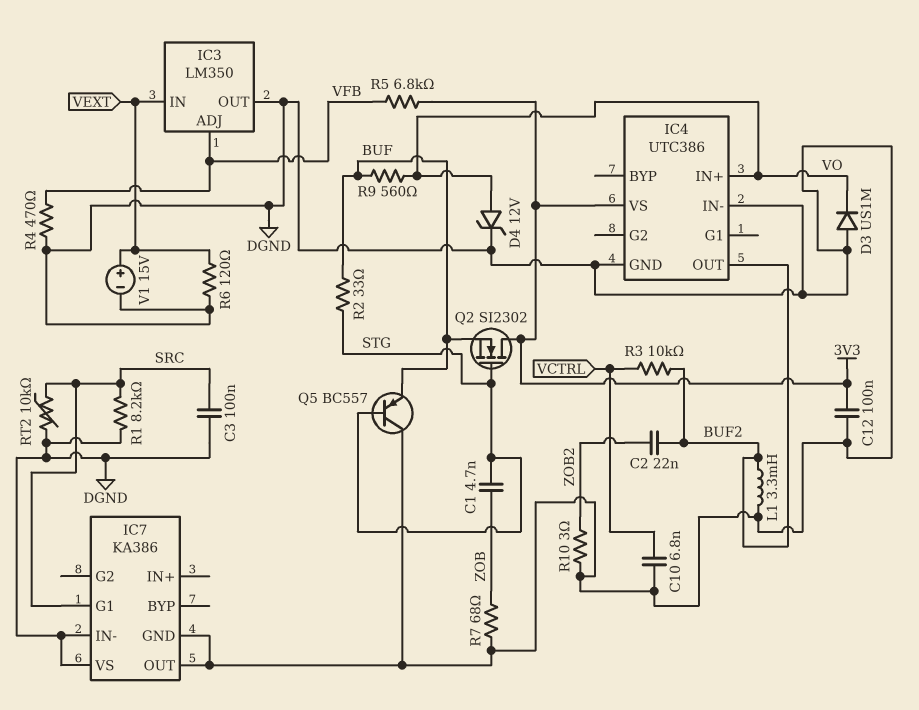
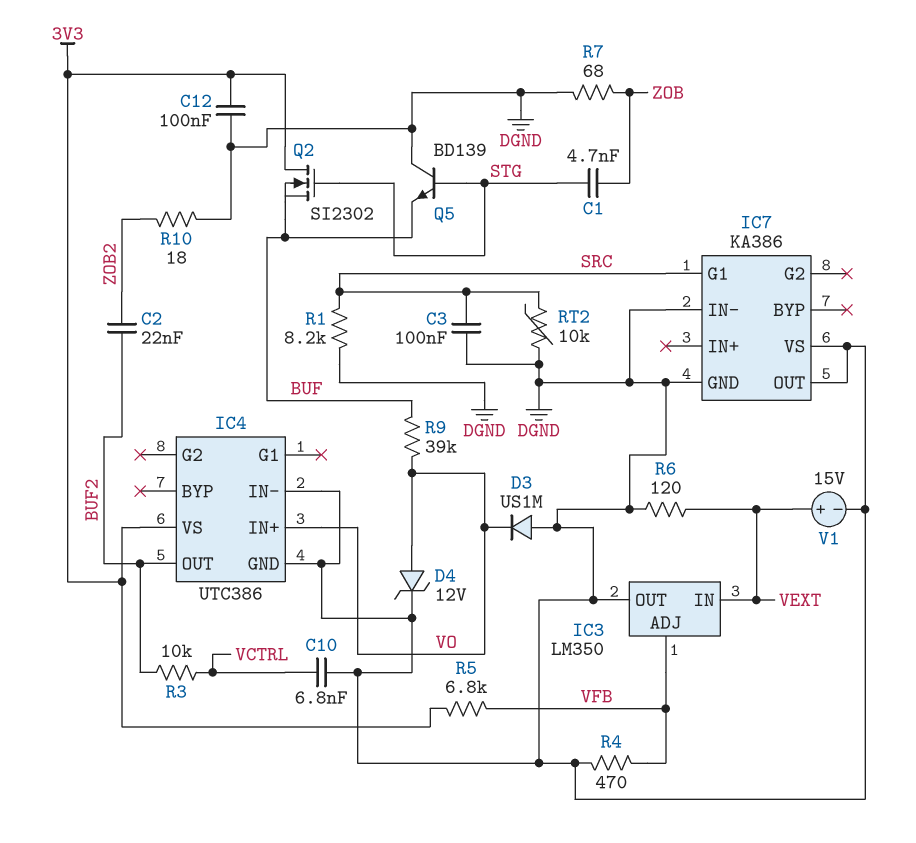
L1: 3.3mH (BUF2, DGND) -> none
Q5: PNP BC557 (B STG, C DGND, E BUF) -> NPN BD139 (B STG, C DGND, E BUF)
R2: 33 (BUF, STG) -> none
R9: 560 (BUF, VO) -> 39k (BUF, VO)
R10: 3 (DGND, ZOB2) -> 18 (DGND, ZOB2)

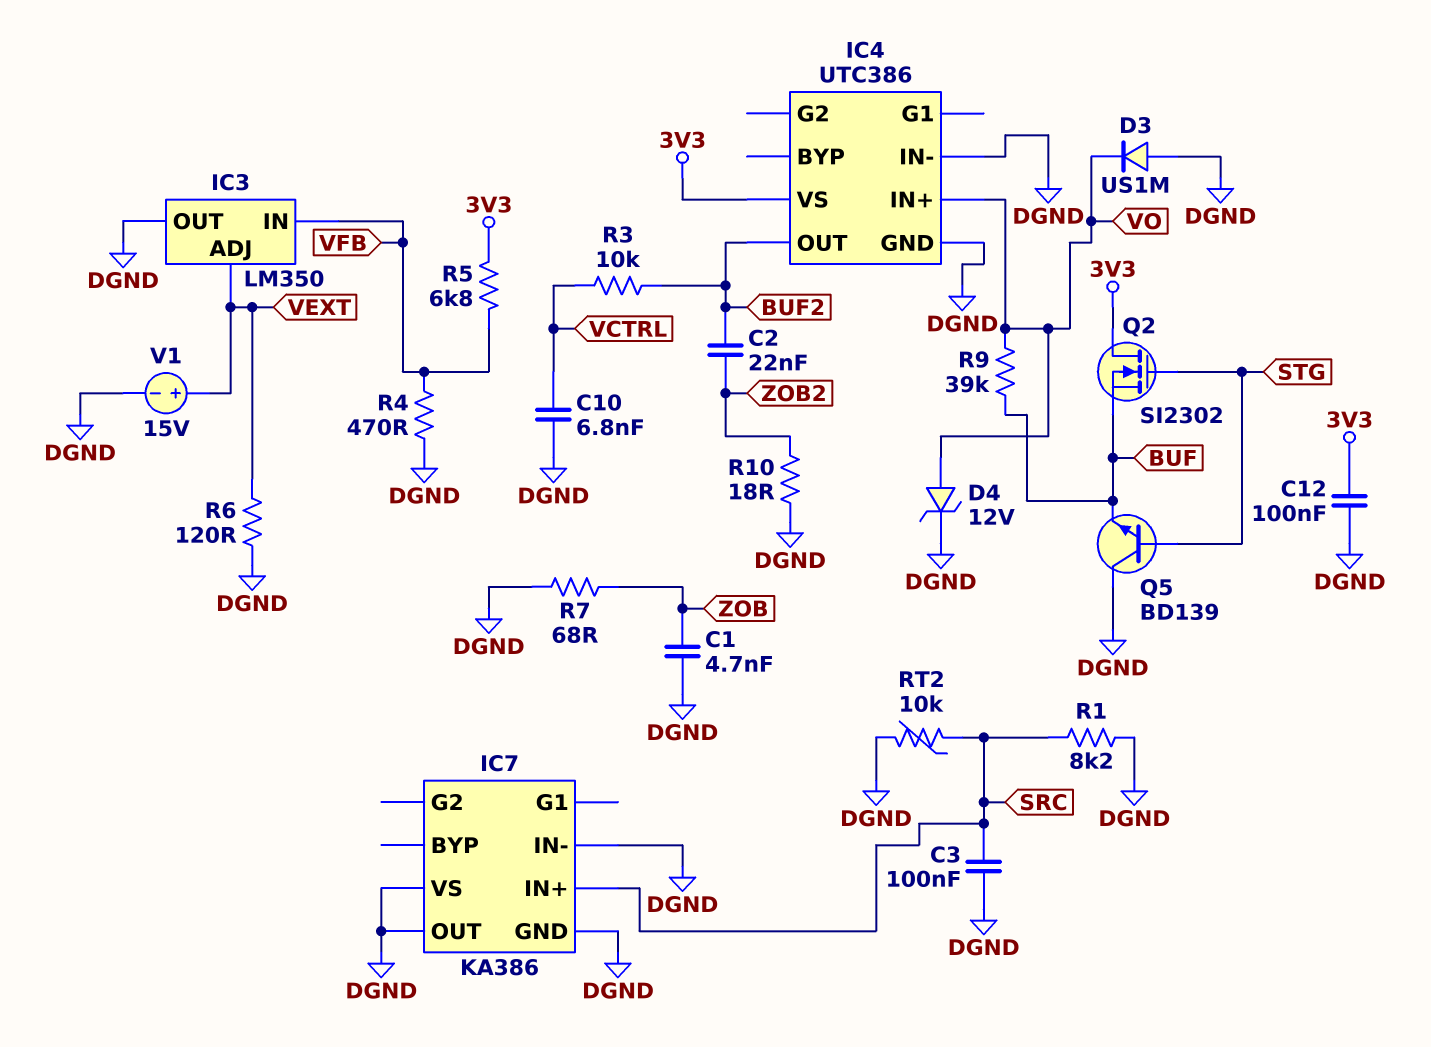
C1: 4.7nF (STG, ZOB) -> 4.7nF (DGND, ZOB)
IC3 pin ADJ: VFB -> VEXT
IC3 pin IN: VEXT -> VFB
IC7 pin G1: SRC -> none
IC7 pin IN+: none -> SRC

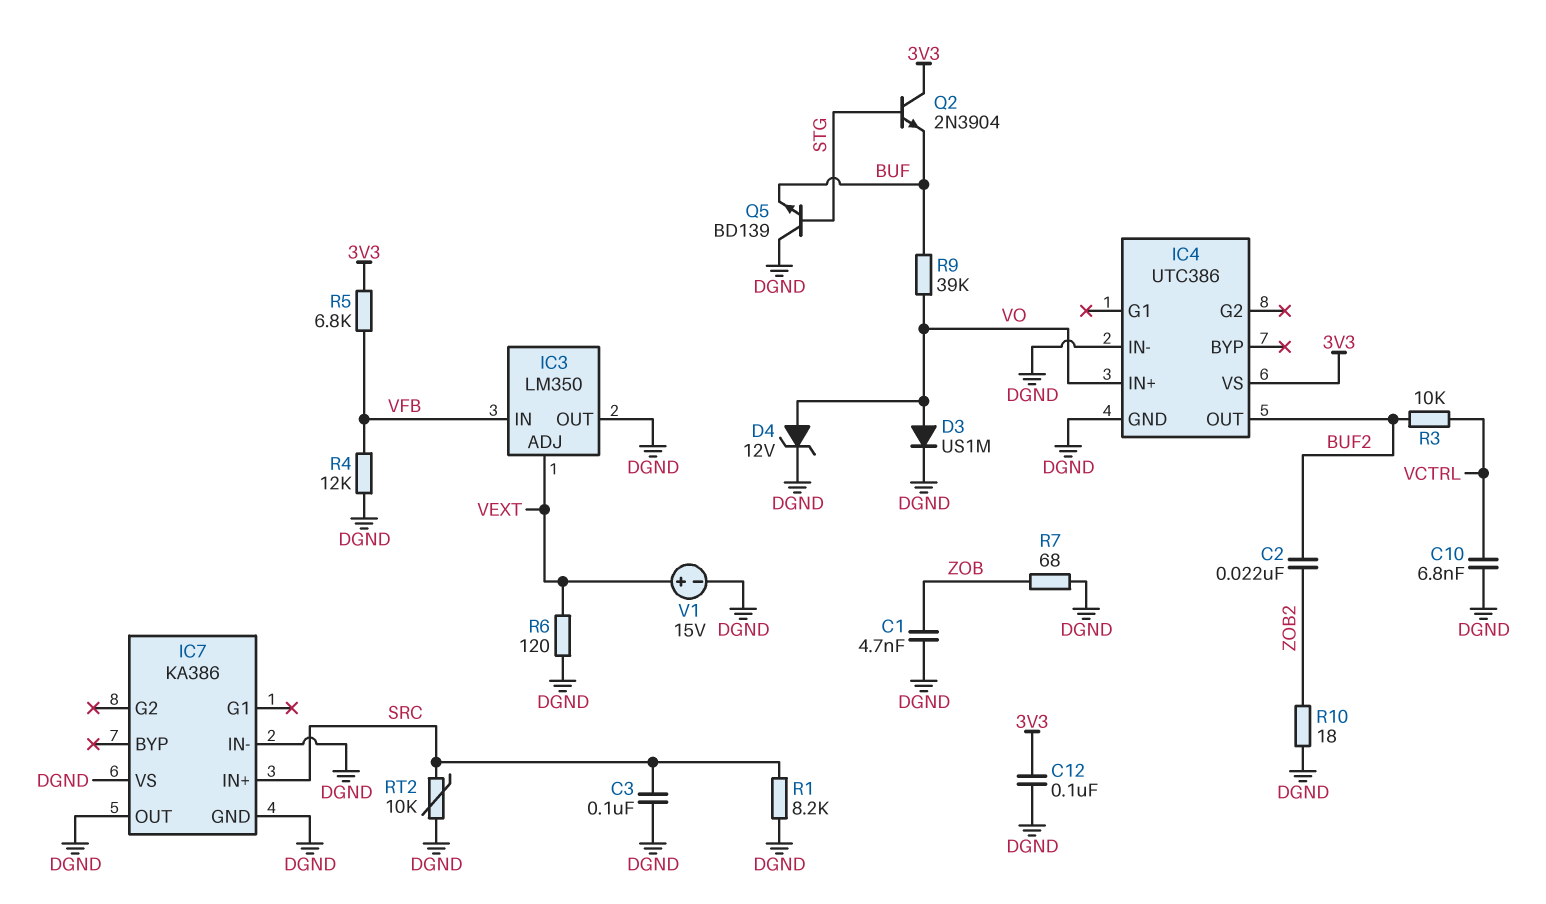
D3: diode US1M (A DGND, K VO) -> diode US1M (A VO, K DGND)
Q2: NMOS SI2302 (G STG, D 3V3, S BUF) -> NPN 2N3904 (B STG, C 3V3, E BUF)
R4: 470 (DGND, VFB) -> 12k (DGND, VFB)

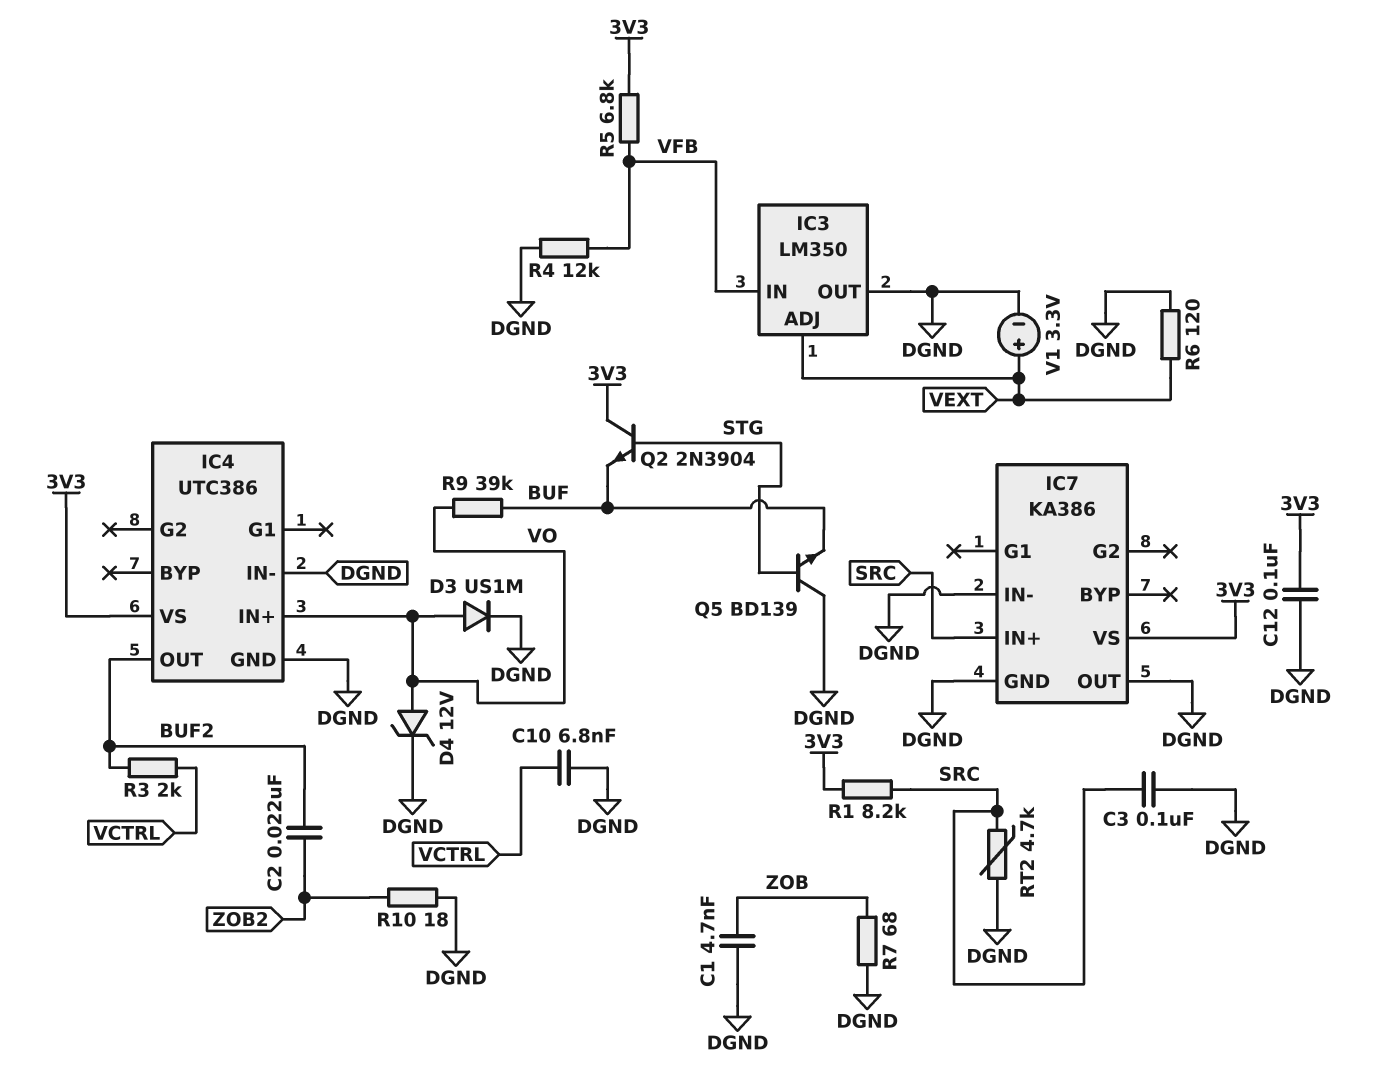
IC7 pin VS: DGND -> 3V3
R1: 8.2k (DGND, SRC) -> 8.2k (3V3, SRC)
R3: 10k (BUF2, VCTRL) -> 2k (BUF2, VCTRL)
RT2: 10k (DGND, SRC) -> 4.7k (DGND, SRC)
V1: 15V (plus VEXT, minus DGND) -> 3.3V (plus VEXT, minus DGND)

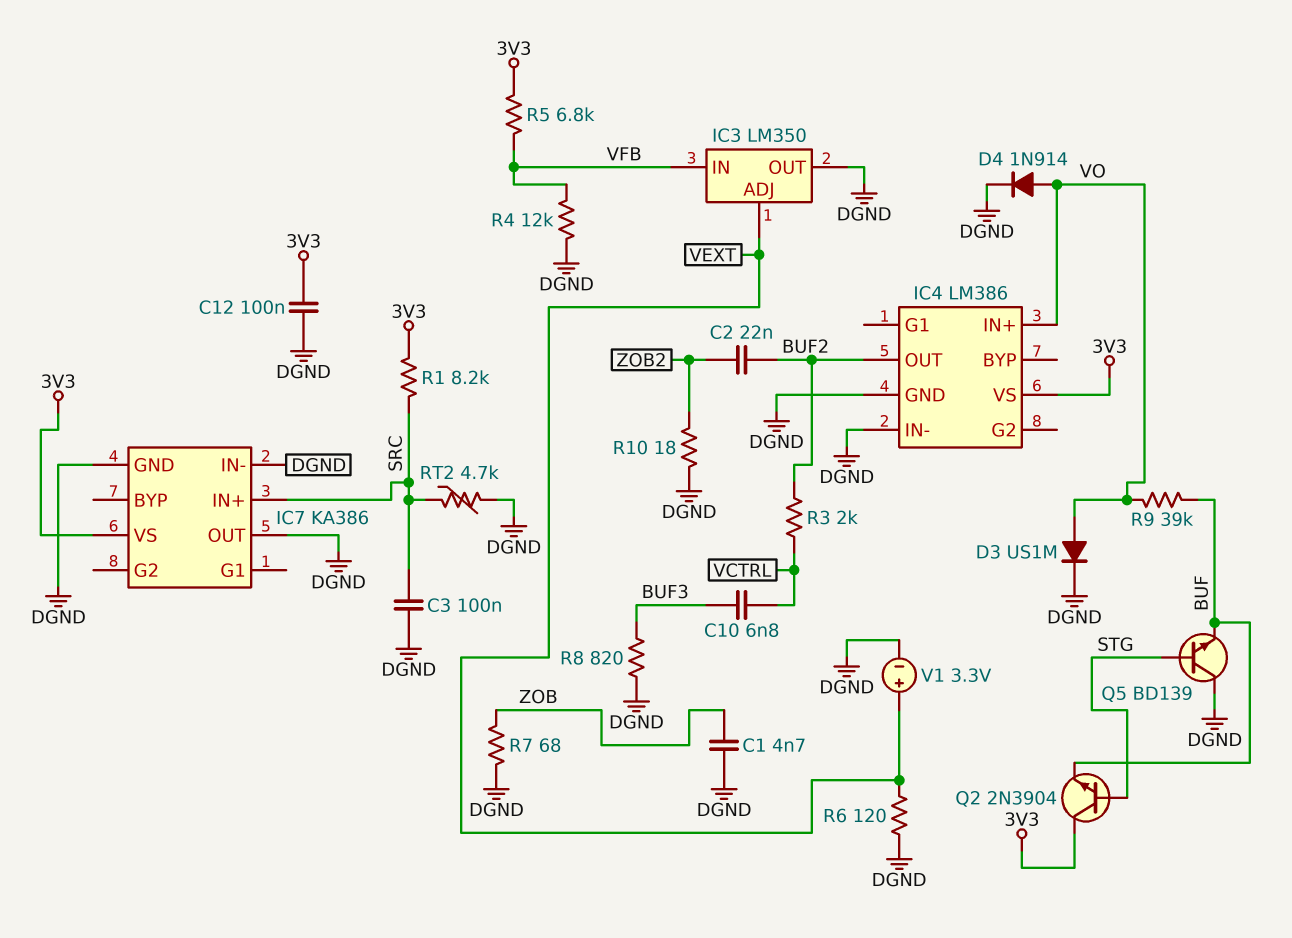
C10: 6.8nF (DGND, VCTRL) -> 6.8nF (BUF3, VCTRL)
D4: zener 12V (A VO, K DGND) -> diode 1N914 (A VO, K DGND)
IC4: UTC386 -> LM386
R8: none -> 820 (BUF3, DGND)

